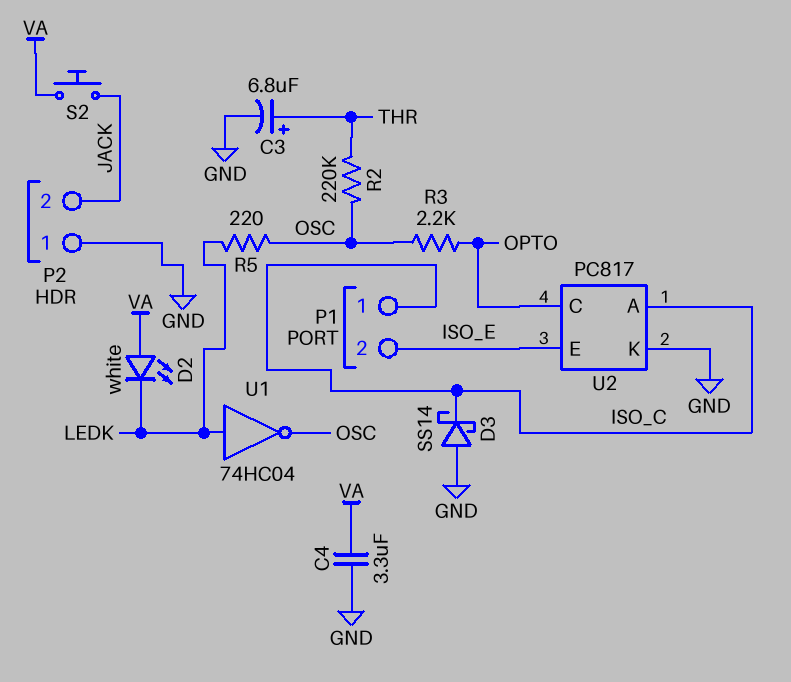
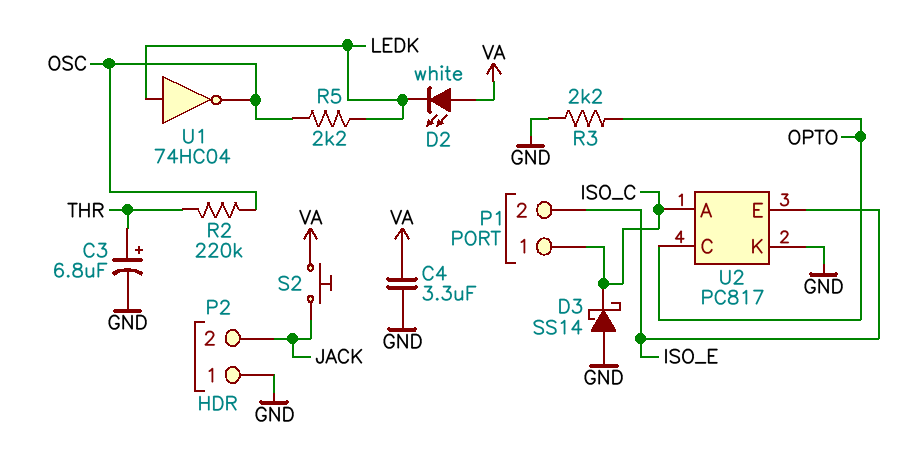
R3: 2.2k (OPTO, OSC) -> 2.2k (GND, OPTO)
R5: 220 (LEDK, OSC) -> 2.2k (LEDK, OSC)

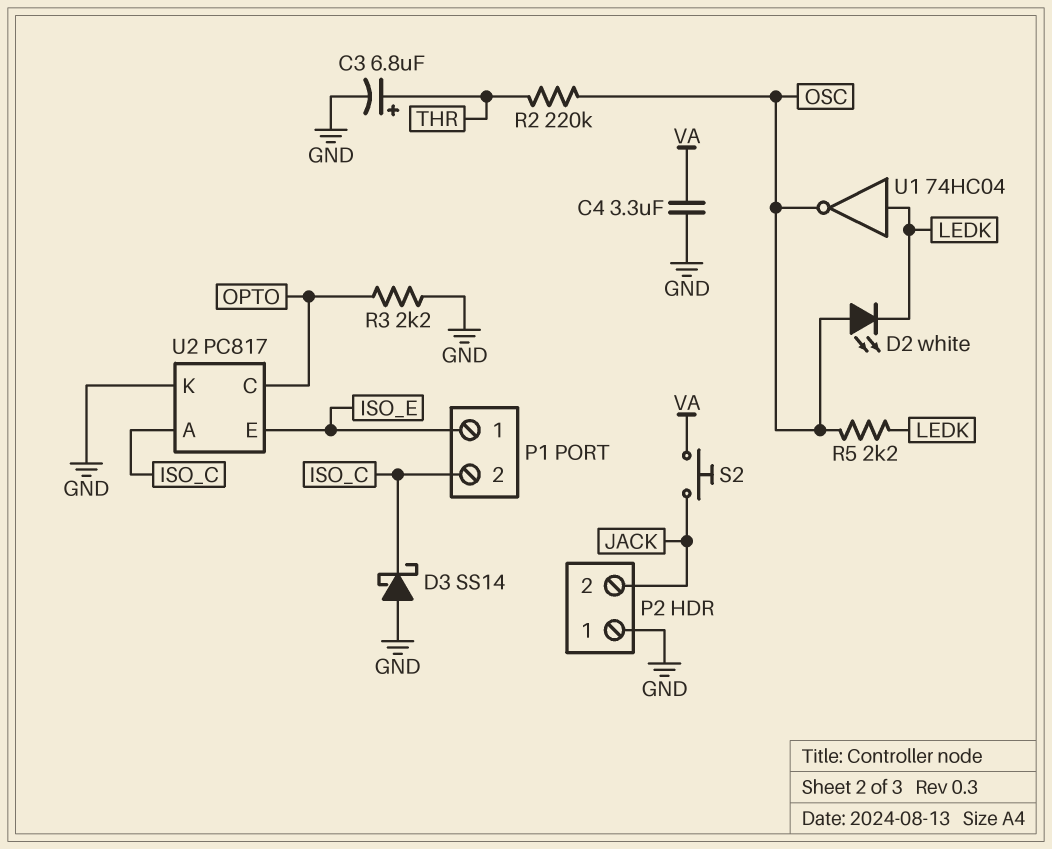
D2: LED white (A VA, K LEDK) -> LED white (A OSC, K LEDK)
P1 pin 1: ISO_C -> ISO_E
P1 pin 2: ISO_E -> ISO_C

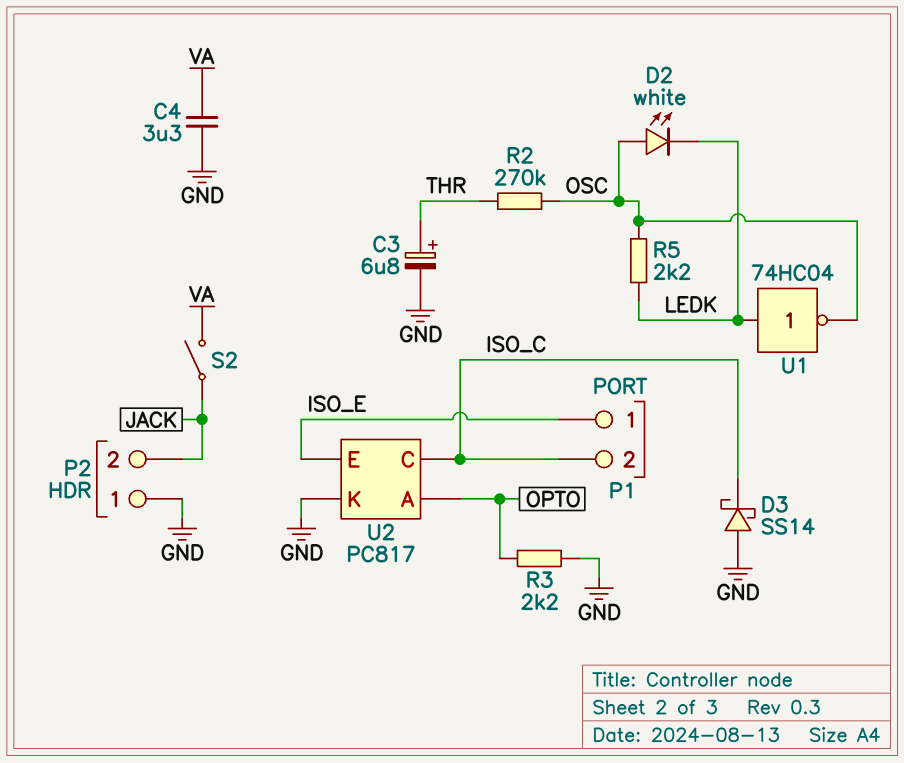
R2: 220k (OSC, THR) -> 270k (OSC, THR)
S2: button (JACK, VA) -> switch (JACK, VA)
U2 pin A: ISO_C -> OPTO
U2 pin C: OPTO -> ISO_C

